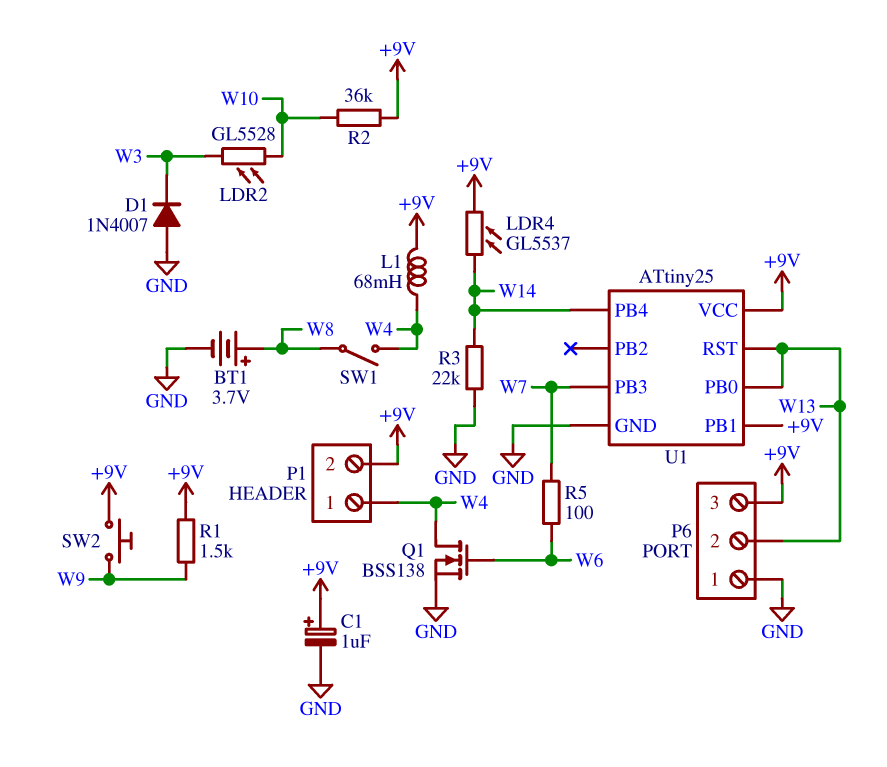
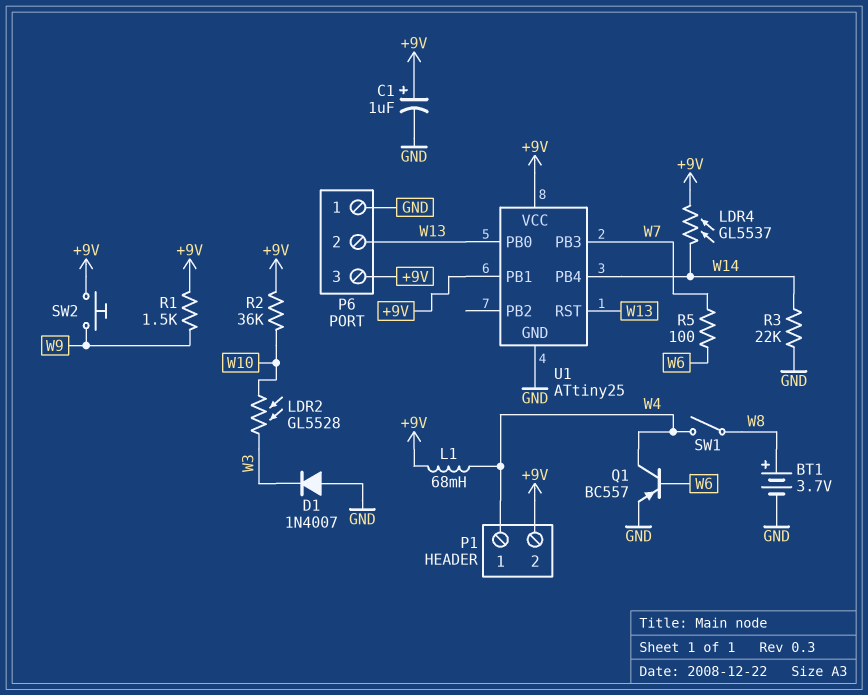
Q1: NMOS BSS138 (G W6, D W4, S GND) -> PNP BC557 (B W6, C W4, E GND)

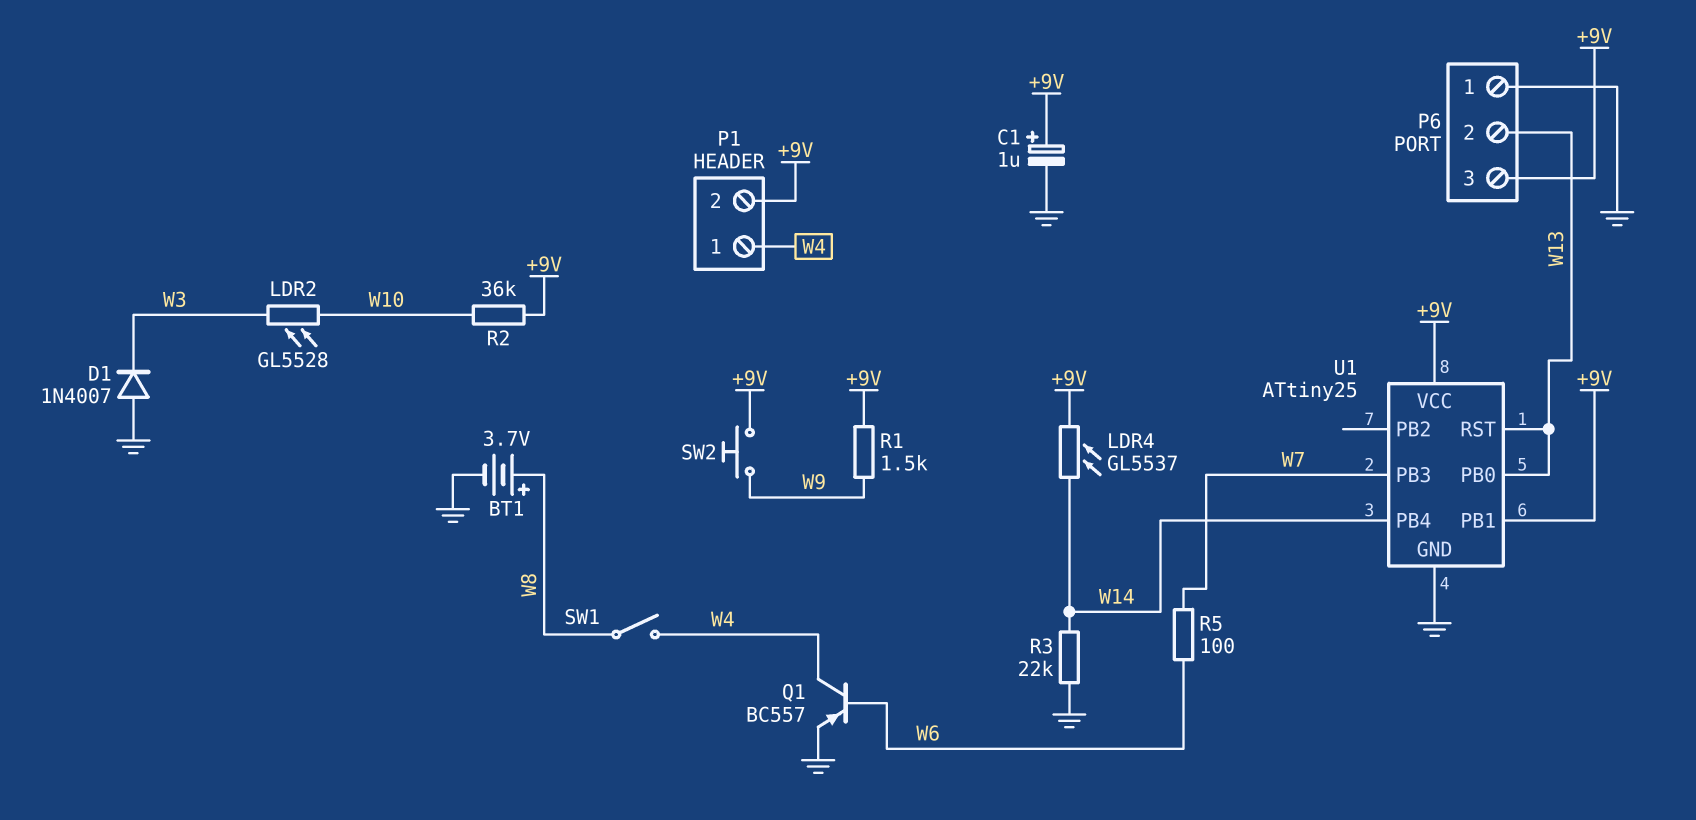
L1: 68mH (+9V, W4) -> none

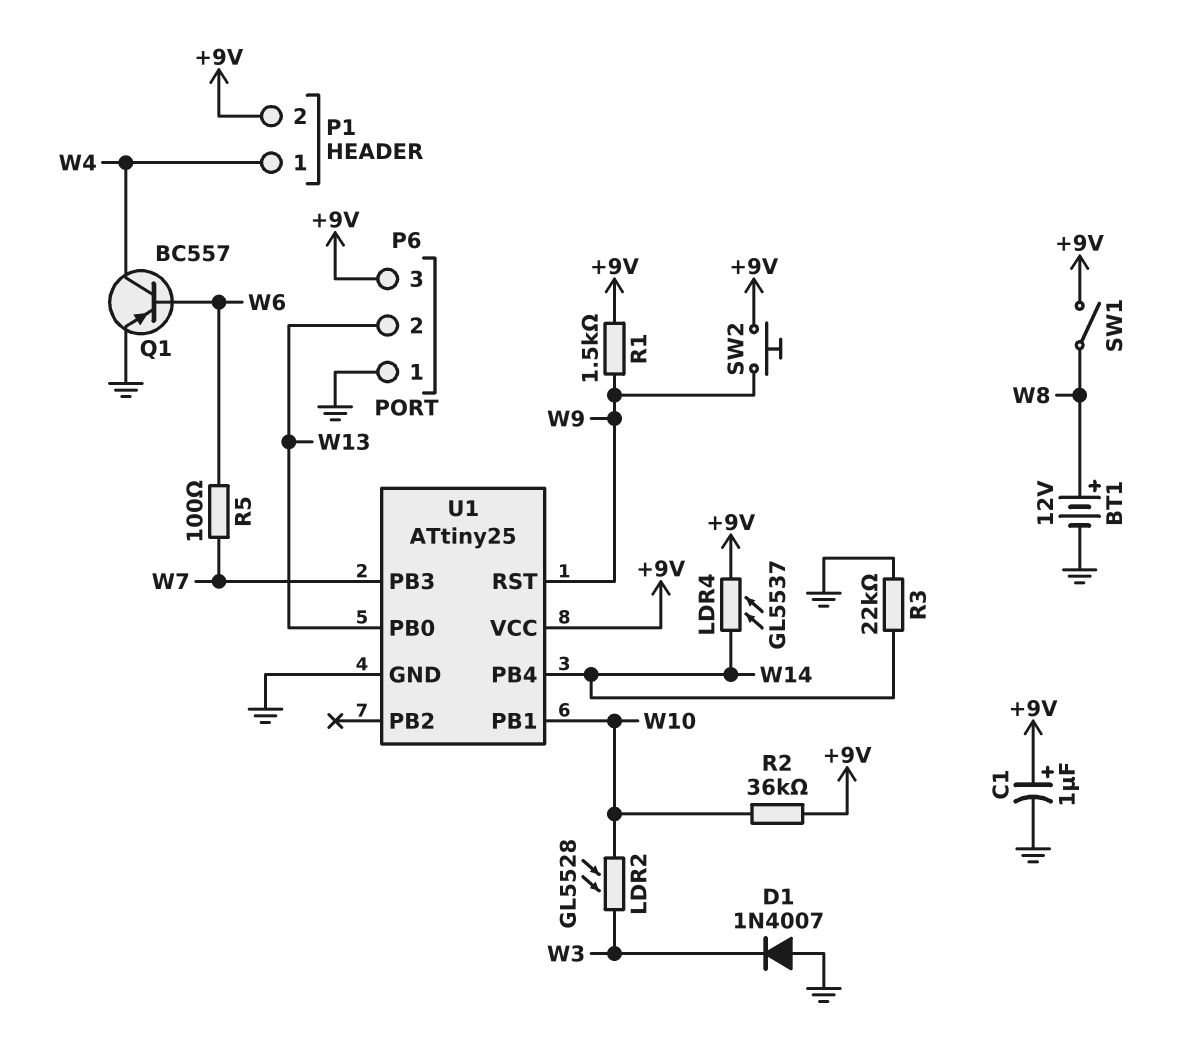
BT1: 3.7V (plus W8, minus GND) -> 12V (plus W8, minus GND)
SW1: switch (W4, W8) -> switch (+9V, W8)
U1 pin PB1: +9V -> W10
U1 pin RST: W13 -> W9

